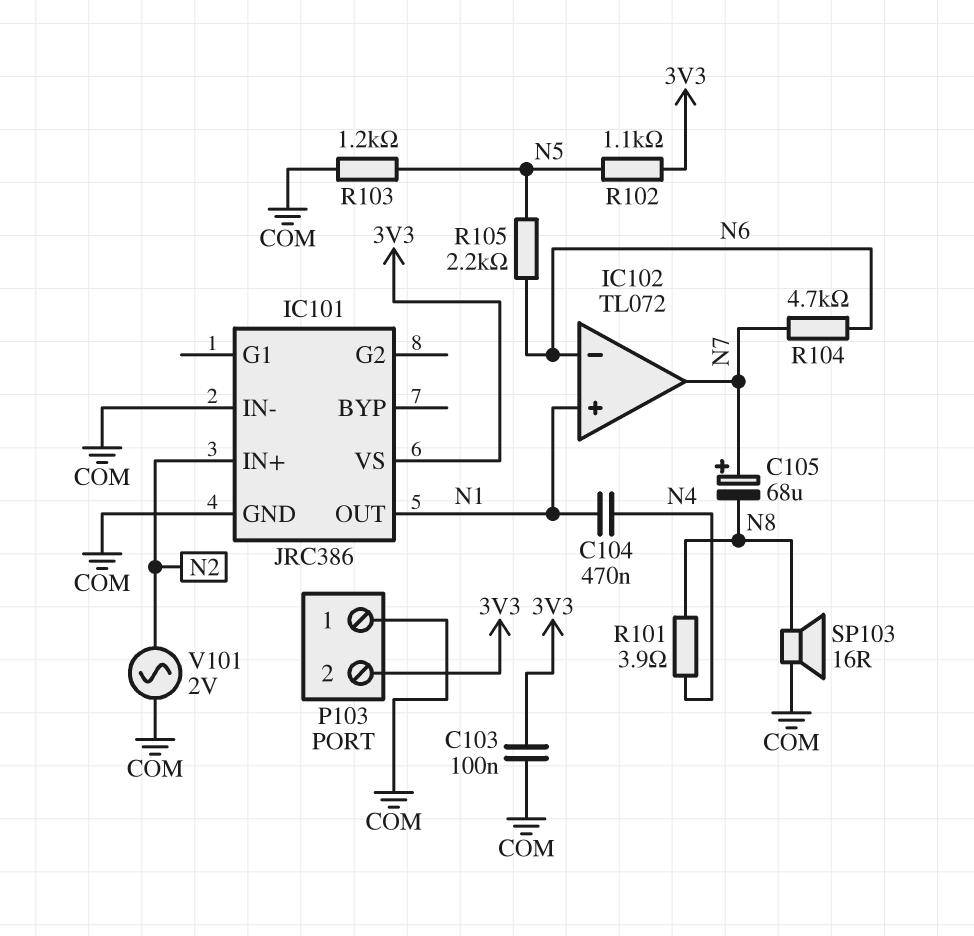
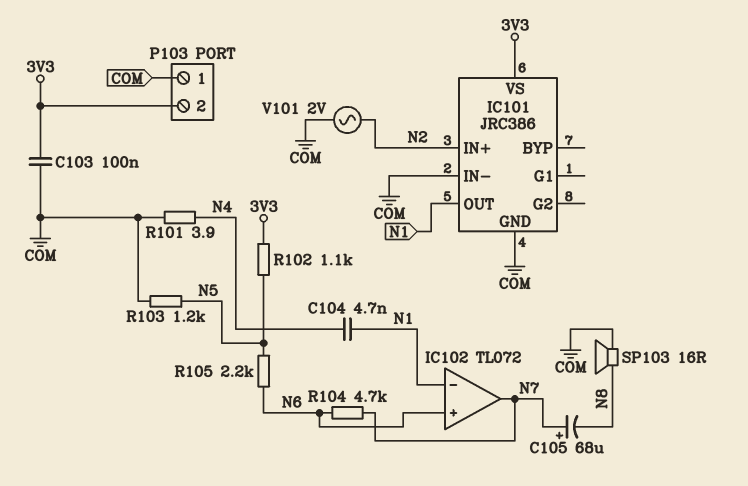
C104: 470nF (N1, N4) -> 4.7nF (N1, N4)
IC102 pin in+: N1 -> N6
IC102 pin in-: N6 -> N1
R101: 3.9 (N4, N8) -> 3.9 (COM, N4)

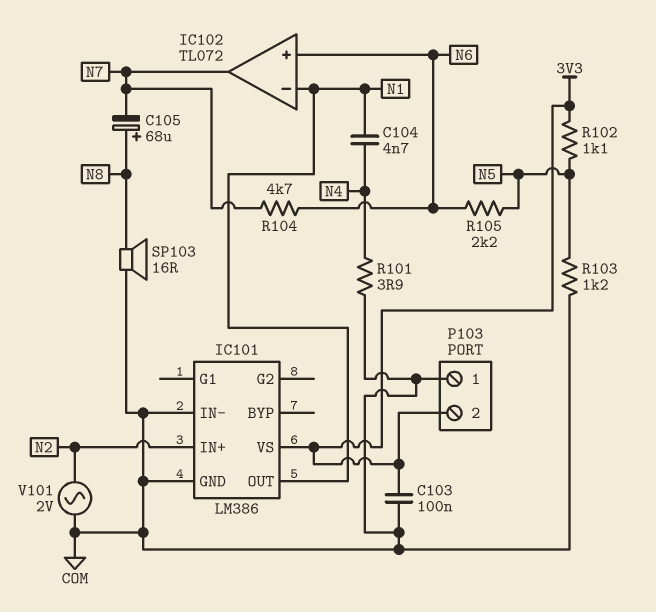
C105: 68uF (plus N7, minus N8) -> 68uF (plus N8, minus N7)
IC101: JRC386 -> LM386

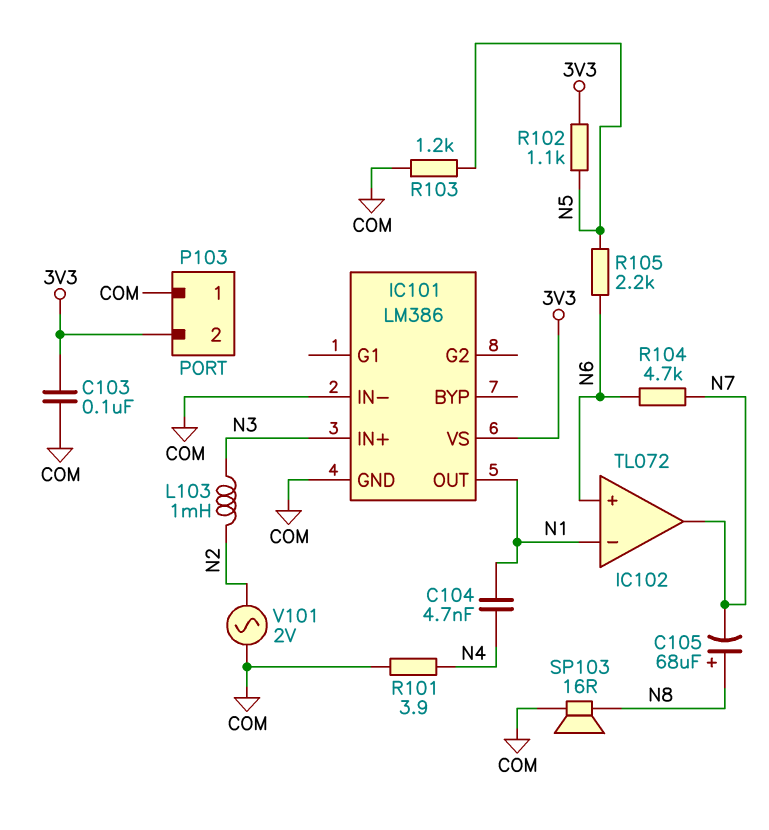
IC101 pin IN+: N2 -> N3
L103: none -> 1mH (N2, N3)

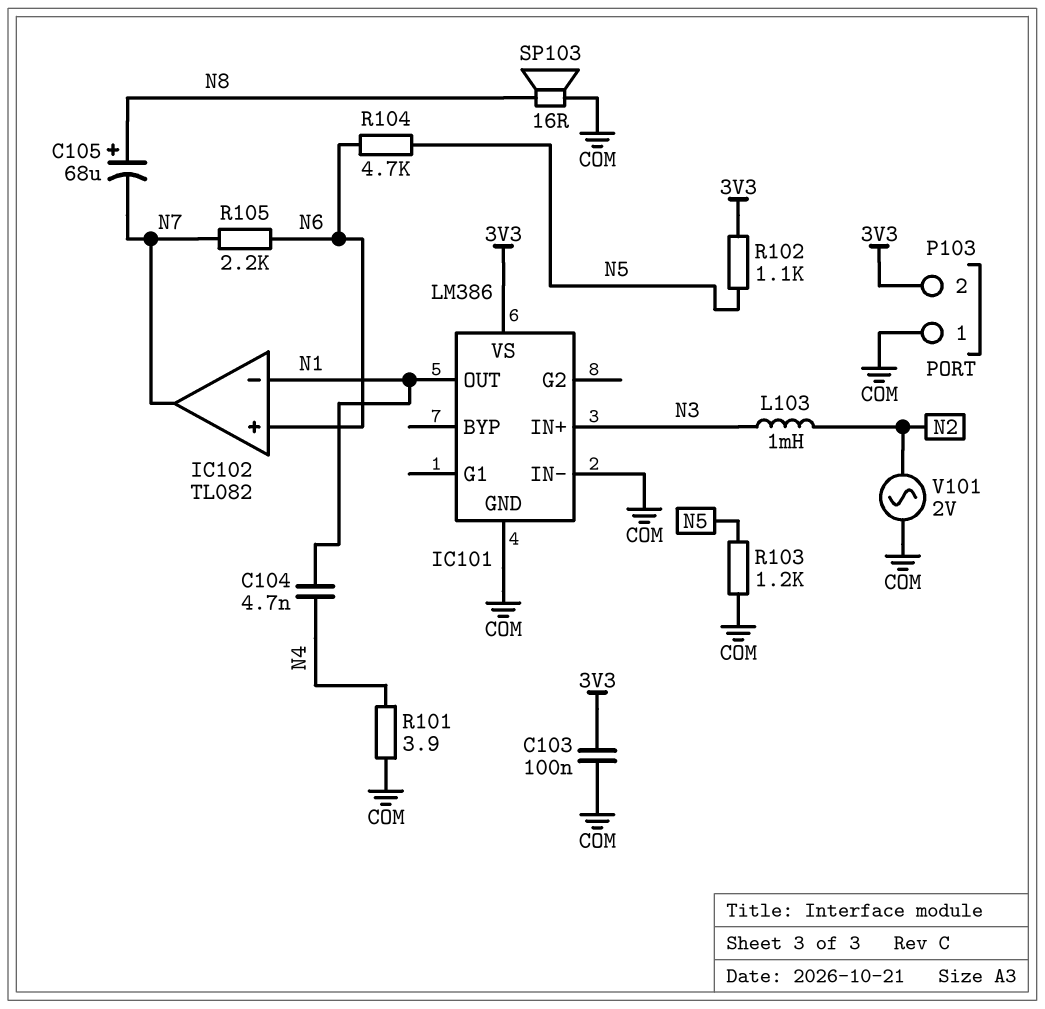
IC102: TL072 -> TL082
R104: 4.7k (N6, N7) -> 4.7k (N5, N6)
R105: 2.2k (N5, N6) -> 2.2k (N6, N7)

